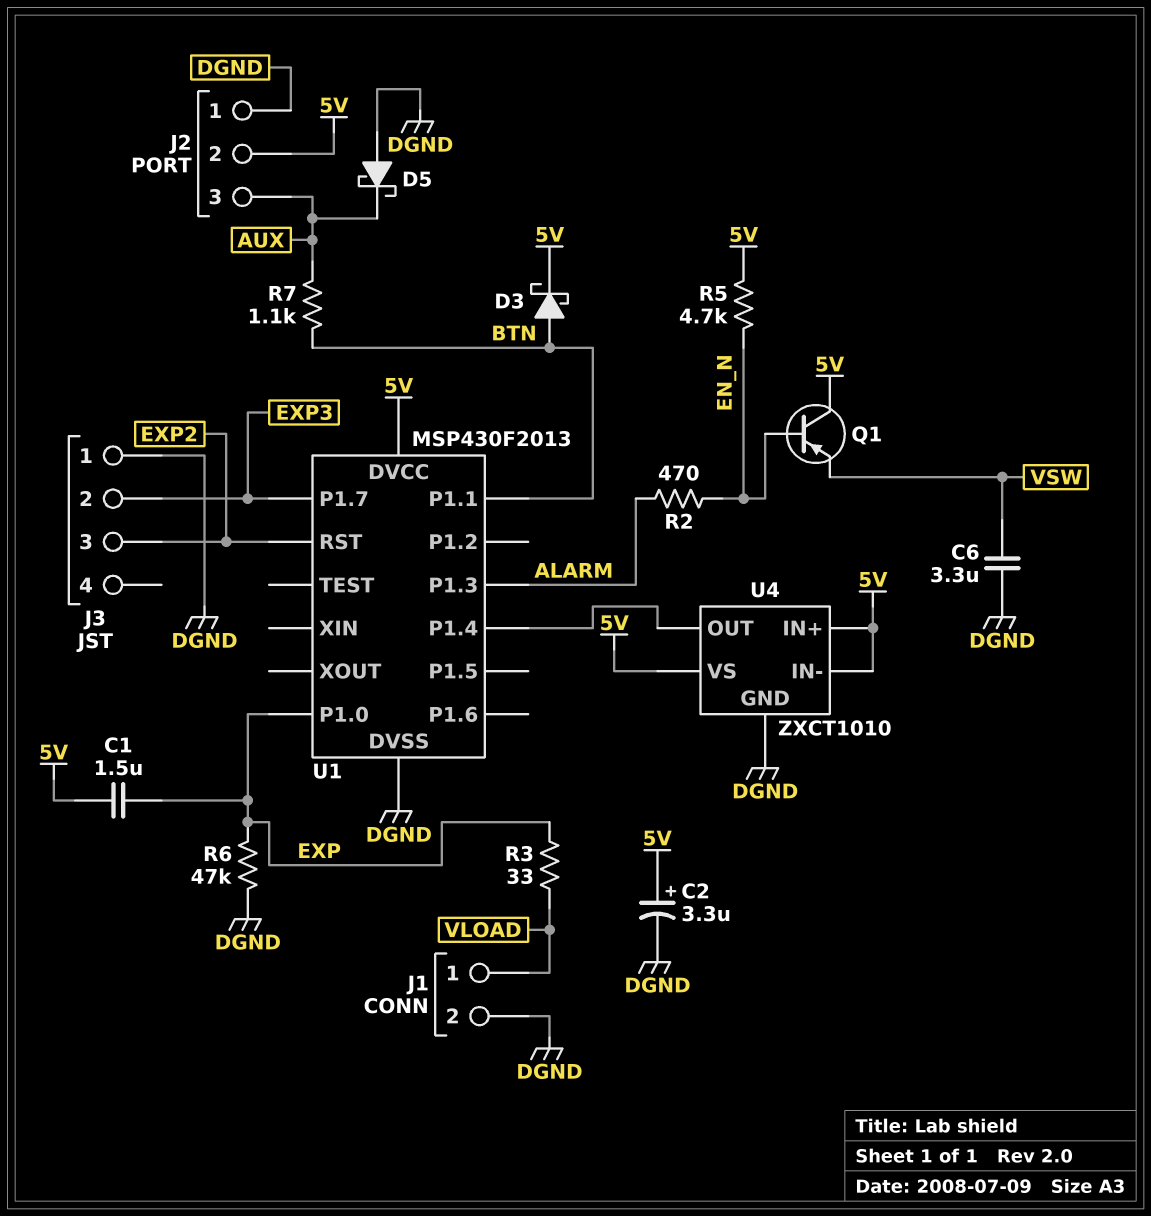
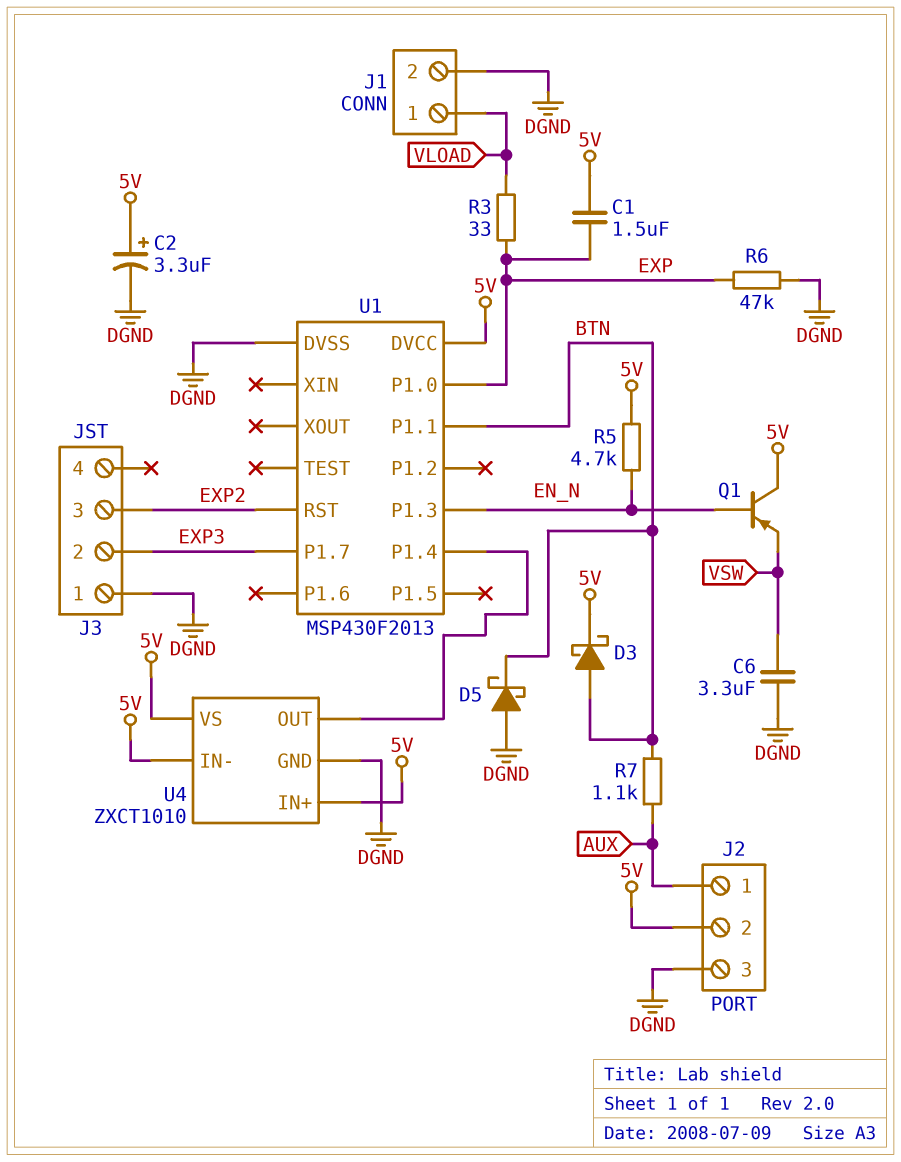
D5: schottky (A DGND, K AUX) -> schottky (A DGND, K BTN)
J2 pin 1: DGND -> AUX
J2 pin 3: AUX -> DGND
R2: 470 (ALARM, EN_N) -> none
U1 pin P1.3: ALARM -> EN_N

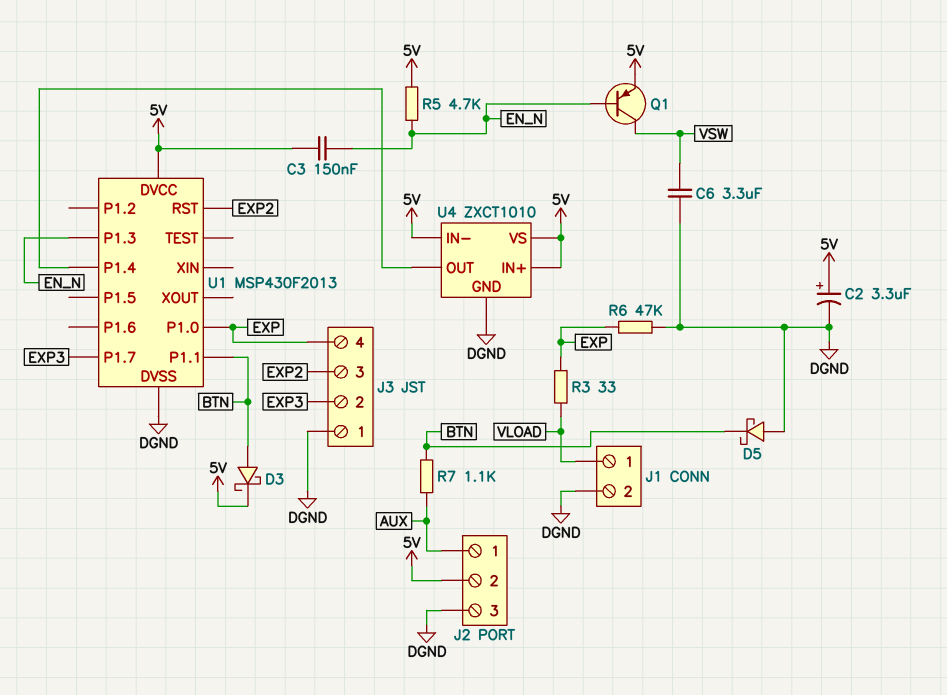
C1: 1.5uF (5V, EXP) -> none
C3: none -> 150nF (5V, EN_N)
J3 pin 4: none -> EXP
Q1: PNP (B EN_N, C 5V, E VSW) -> PNP (B EN_N, C VSW, E 5V)

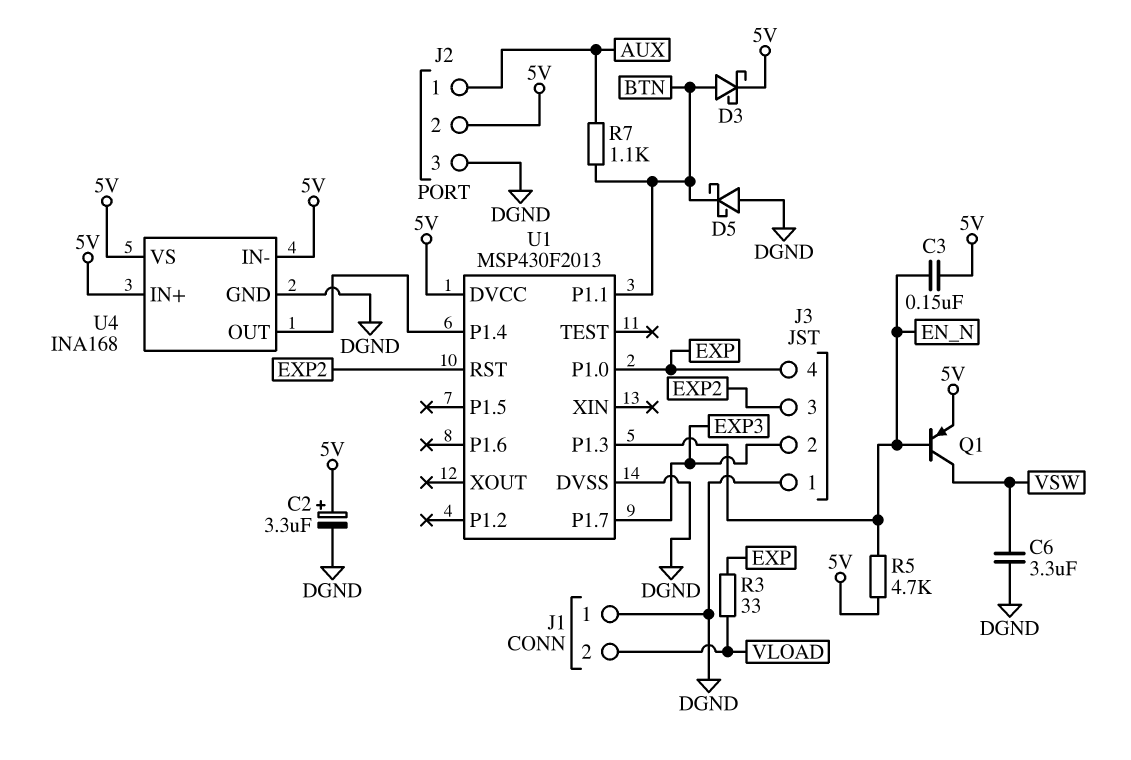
J1 pin 1: VLOAD -> DGND
J1 pin 2: DGND -> VLOAD
R6: 47k (DGND, EXP) -> none
U4: ZXCT1010 -> INA168

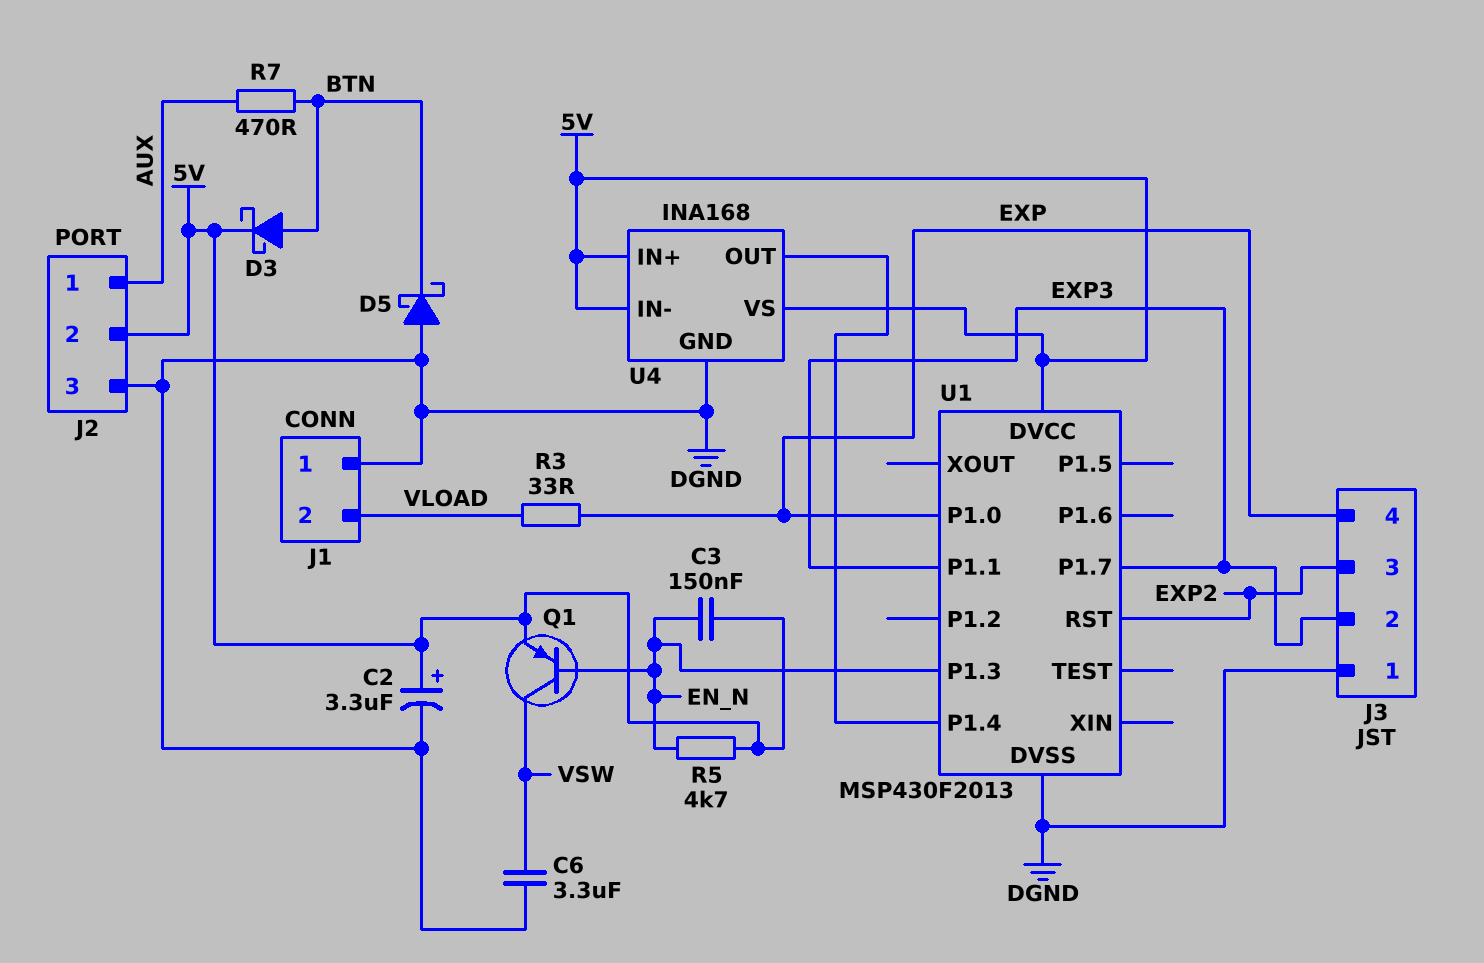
R7: 1.1k (AUX, BTN) -> 470 (AUX, BTN)
U1 pin P1.1: BTN -> EXP3

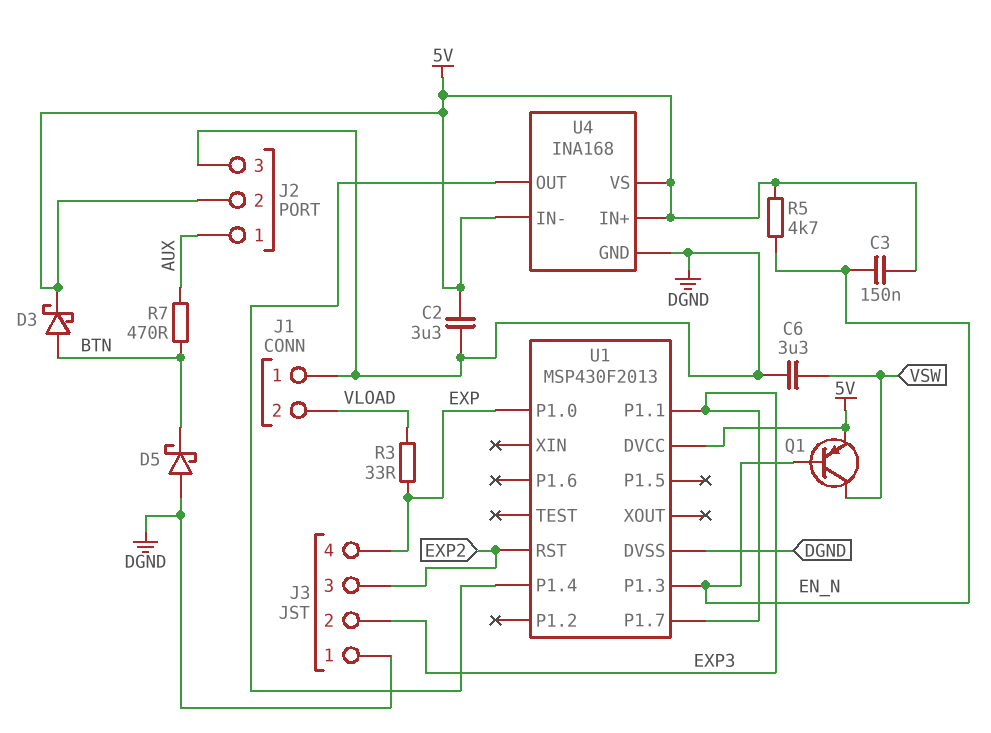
C2: 3.3uF (plus 5V, minus DGND) -> 3.3uF (5V, DGND)

